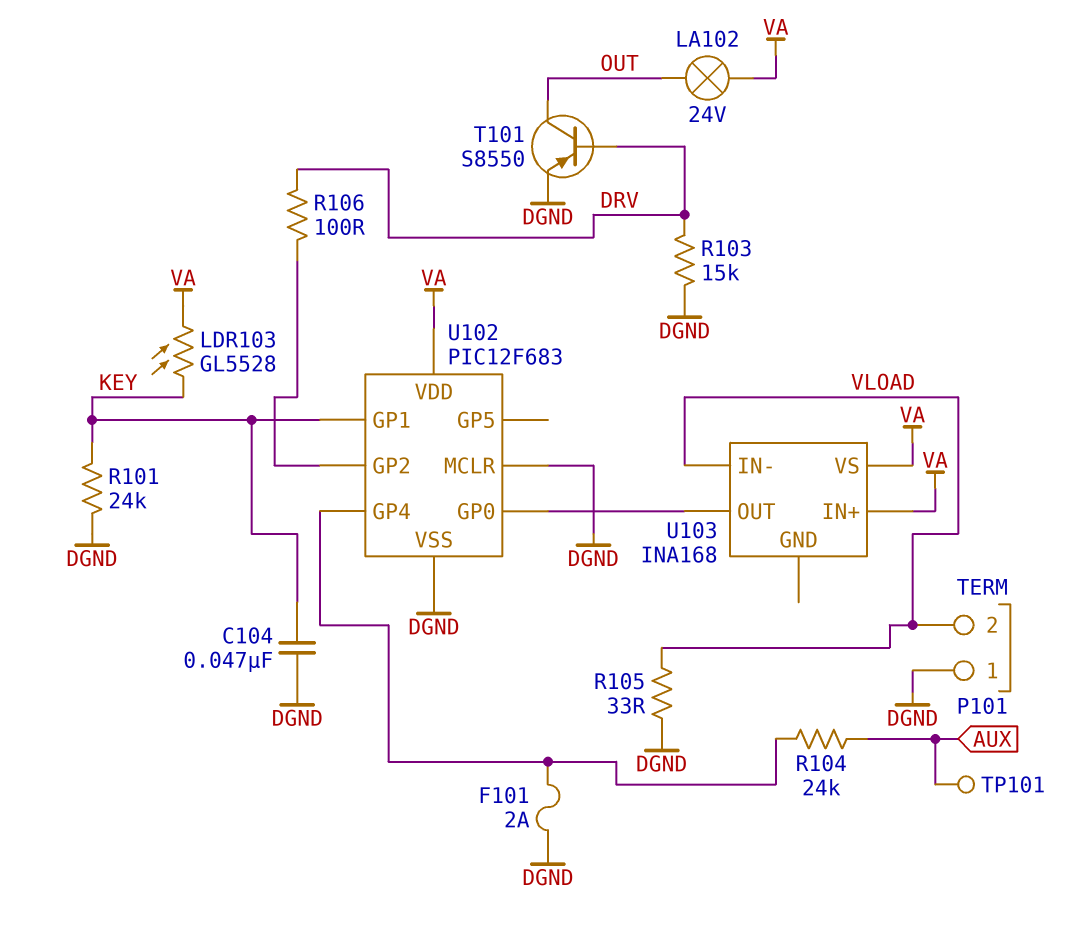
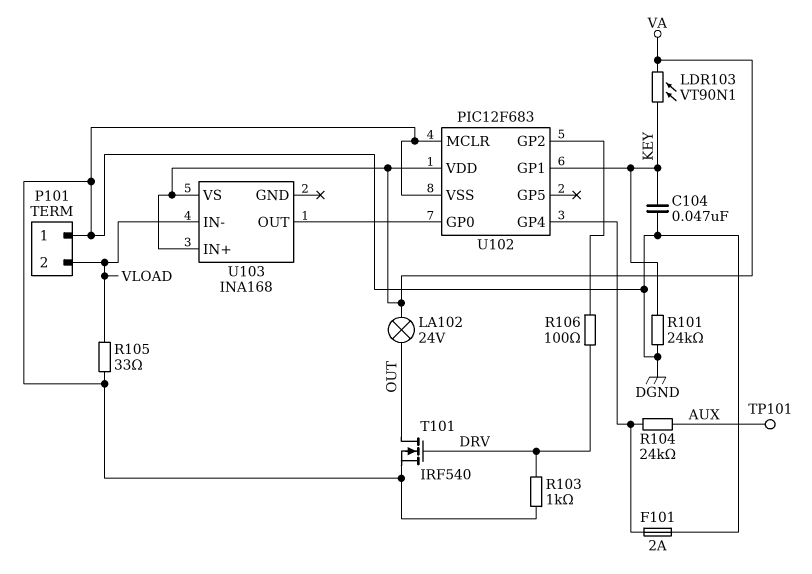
LDR103: GL5528 (KEY, VA) -> VT90N1 (KEY, VA)
R103: 15k (DGND, DRV) -> 1k (DGND, DRV)
T101: PNP S8550 (B DRV, C OUT, E DGND) -> NMOS IRF540 (G DRV, D OUT, S DGND)

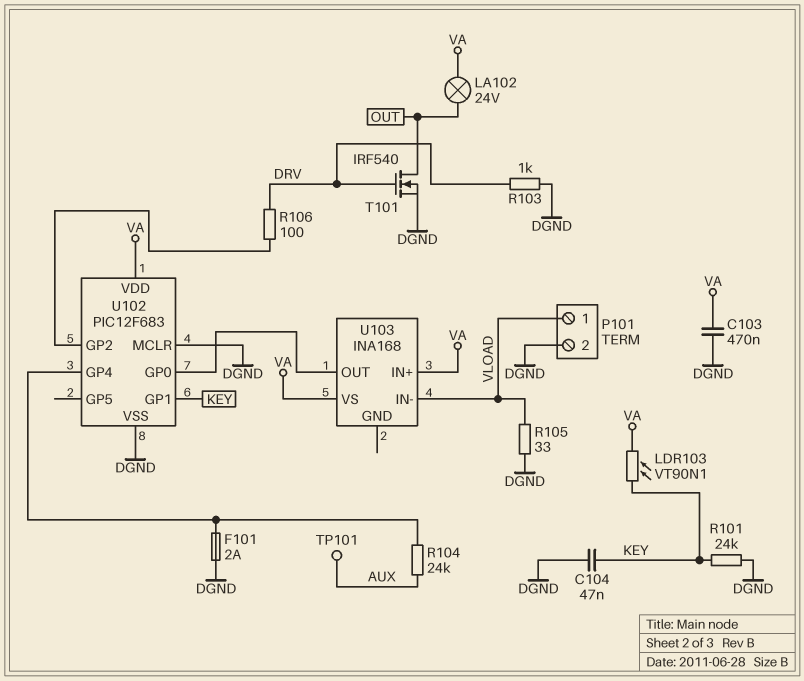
C103: none -> 470nF (DGND, VA)
P101 pin 1: DGND -> VLOAD
P101 pin 2: VLOAD -> DGND

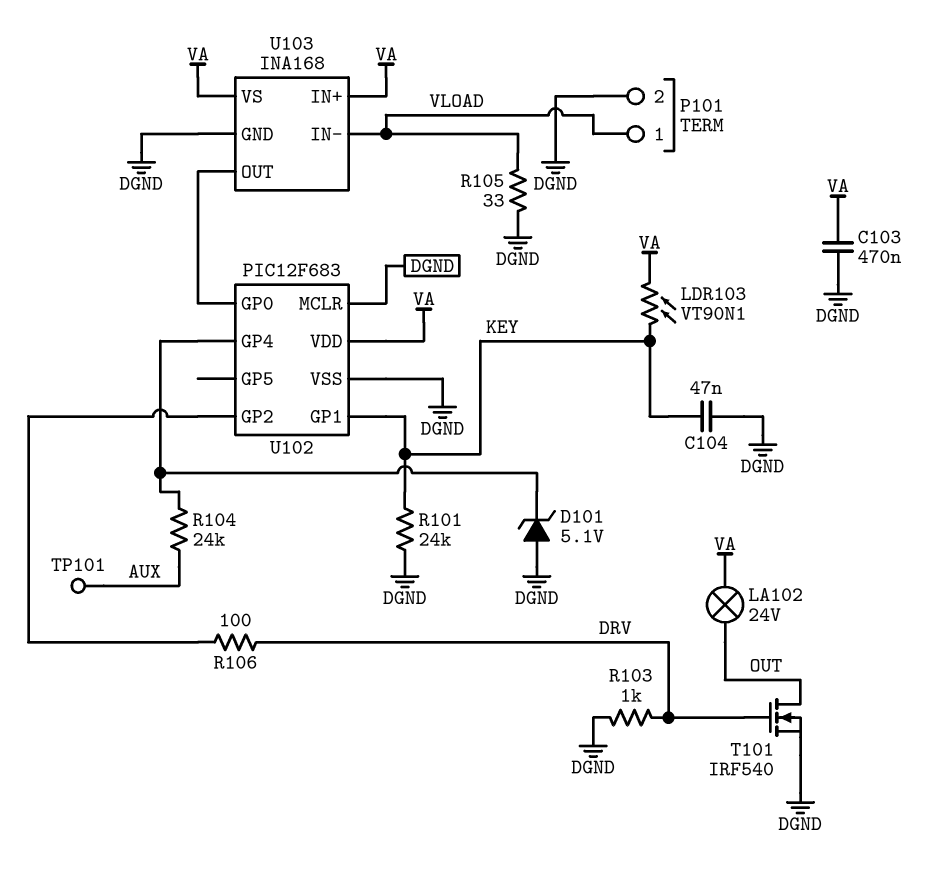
D101: none -> zener 5.1V (A DGND, K U102/GP4)
F101: 2A (DGND, U102/GP4) -> none
U103 pin GND: none -> DGND

